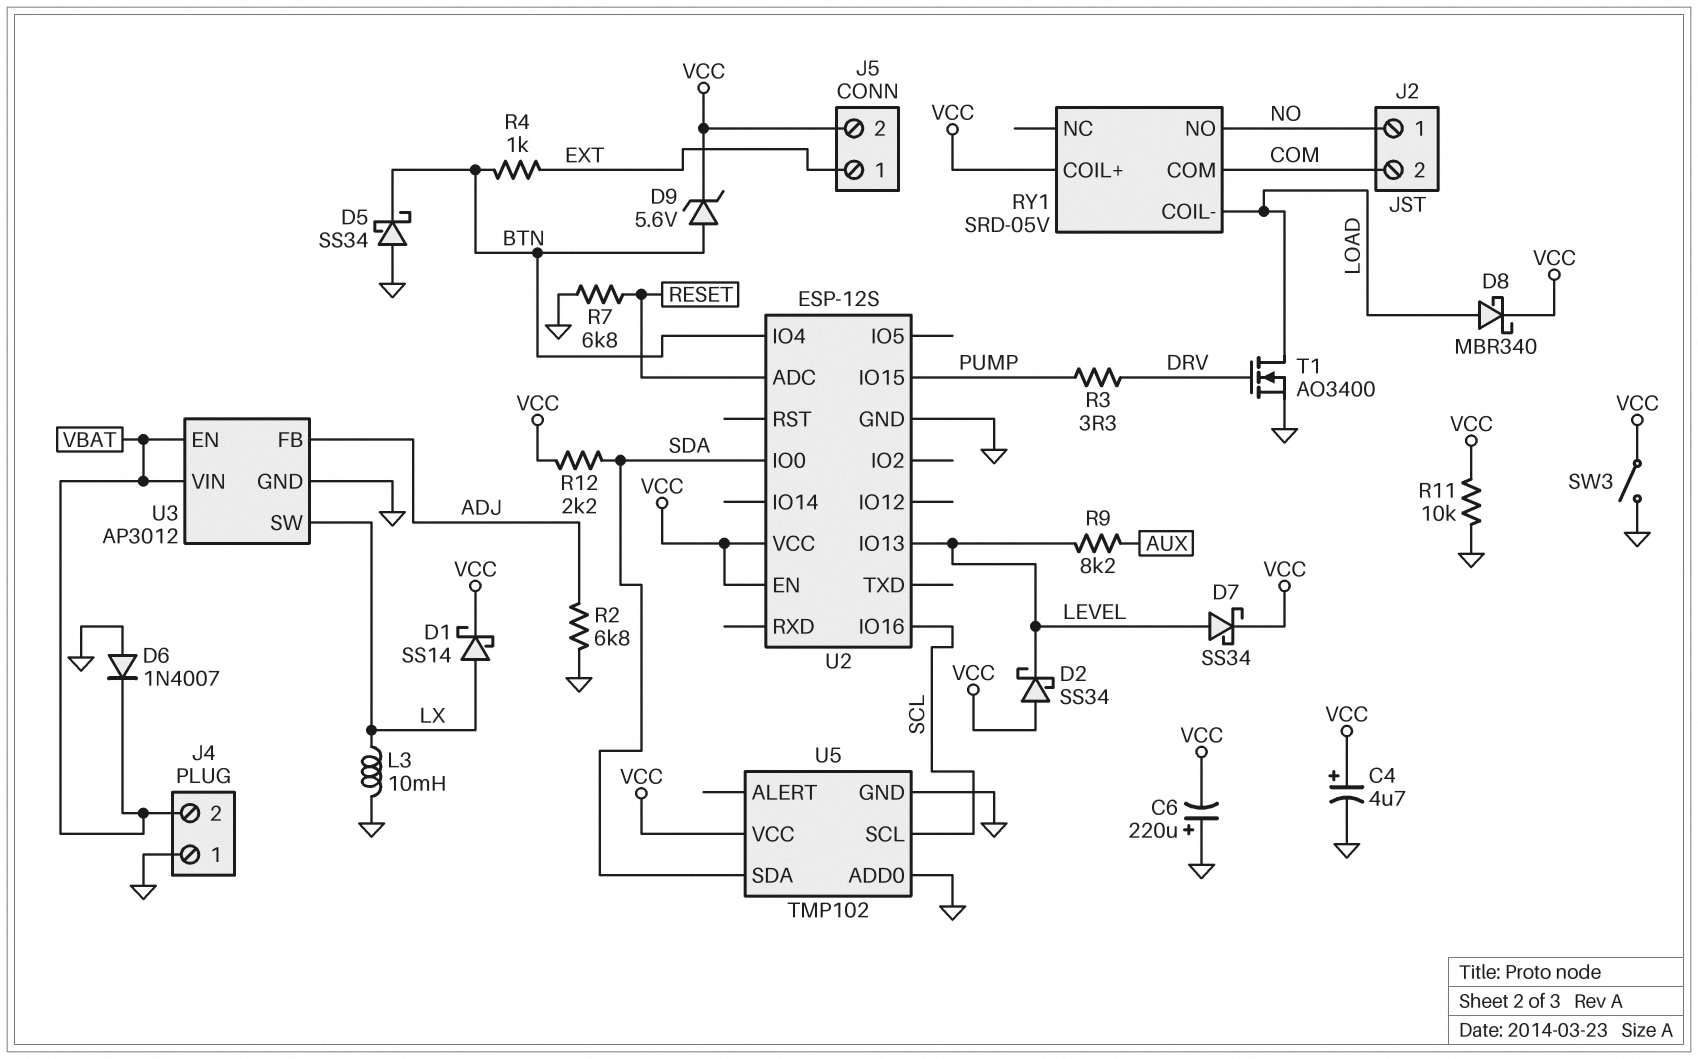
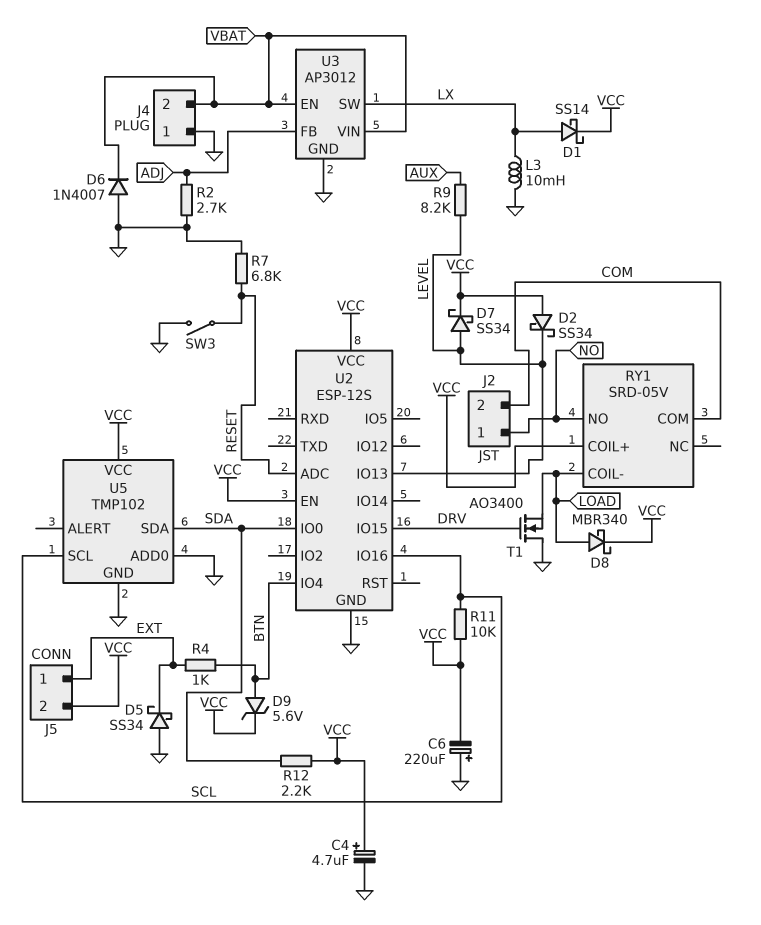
D5: schottky SS34 (A GND, K BTN) -> schottky SS34 (A GND, K EXT)
R2: 6.8k (ADJ, GND) -> 2.7k (ADJ, GND)
R3: 3.3 (DRV, PUMP) -> none
R11: 10k (GND, VCC) -> 10k (SCL, VCC)
SW3: switch (GND, VCC) -> switch (GND, RESET)
T1: NMOS AO3400 (G DRV, D LOAD, S GND) -> NMOS AO3400 (G DRV, D GND, S LOAD)
U2 pin IO15: PUMP -> DRV

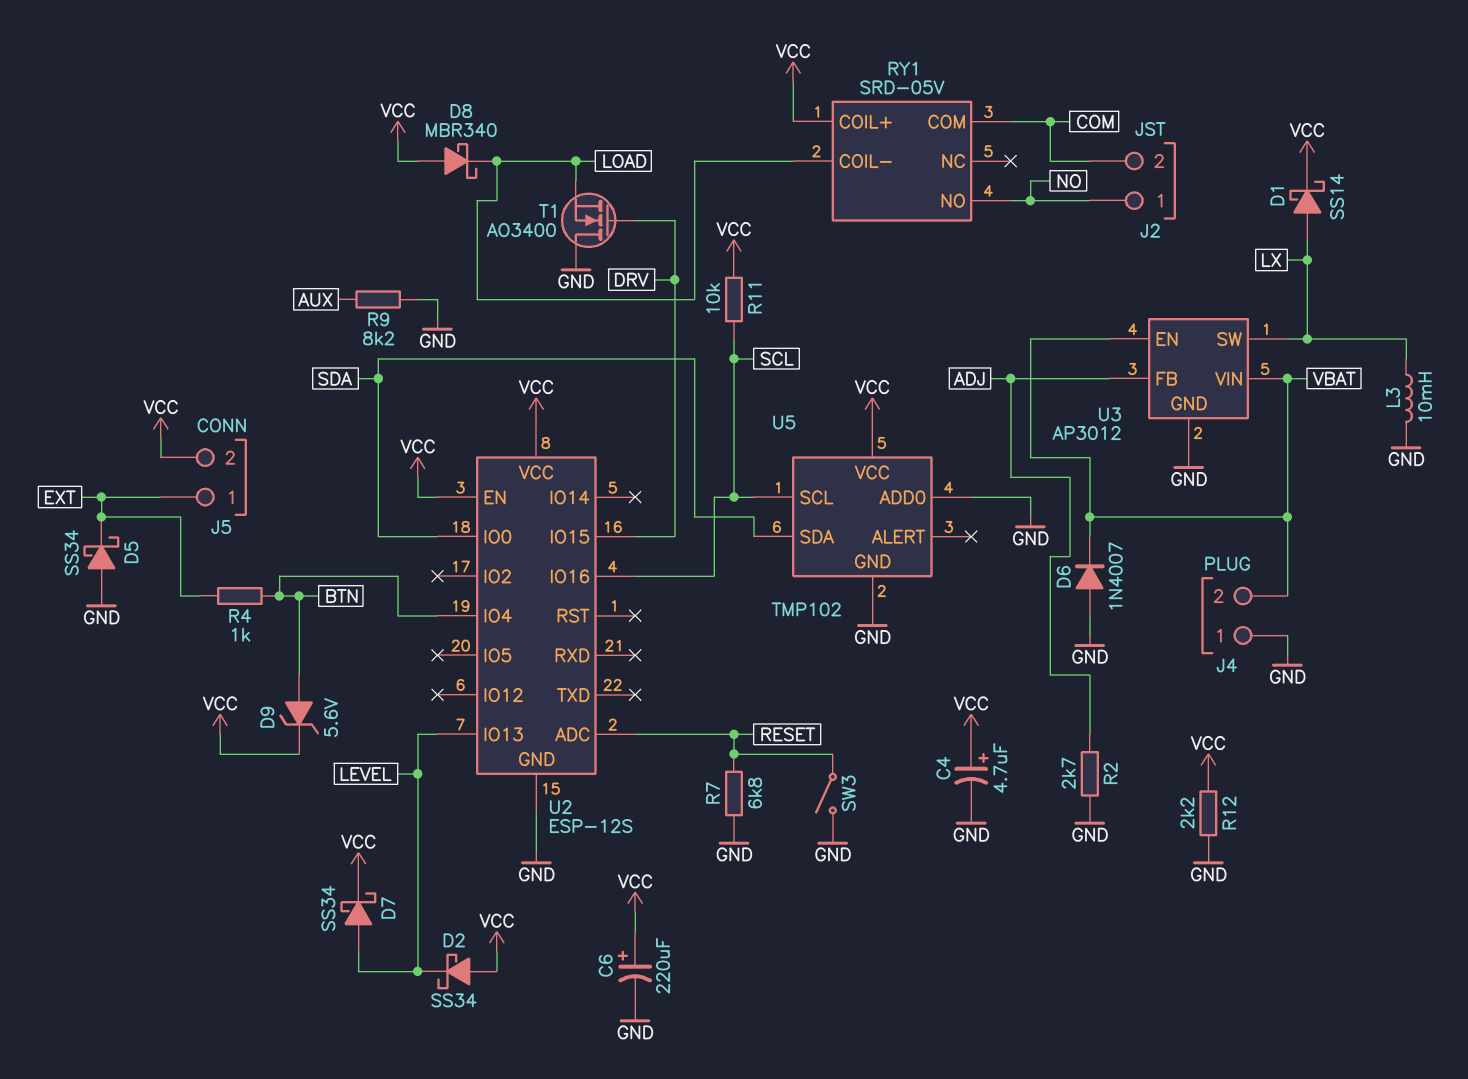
C6: 220uF (plus GND, minus VCC) -> 220uF (plus VCC, minus GND)
D8: schottky MBR340 (A LOAD, K VCC) -> schottky MBR340 (A VCC, K LOAD)
R9: 8.2k (AUX, LEVEL) -> 8.2k (AUX, GND)
R12: 2.2k (SDA, VCC) -> 2.2k (GND, VCC)

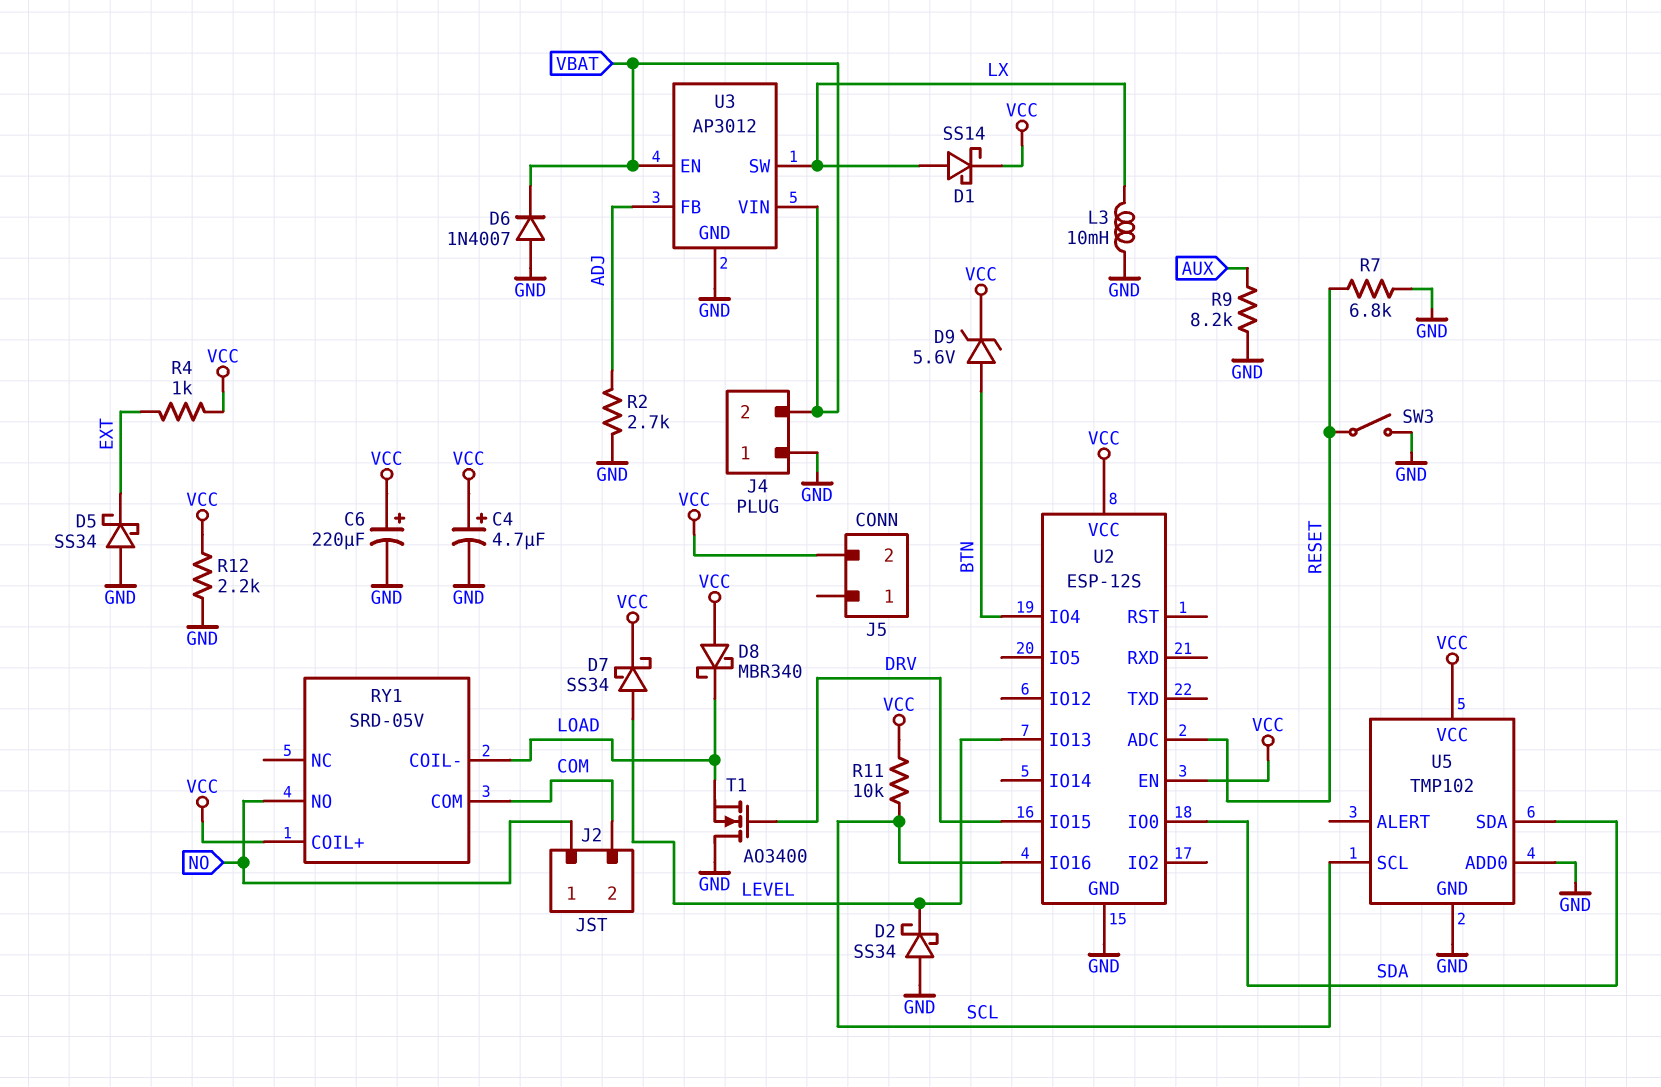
D2: schottky SS34 (A VCC, K LEVEL) -> schottky SS34 (A GND, K LEVEL)
J5 pin 1: EXT -> none
R4: 1k (BTN, EXT) -> 1k (EXT, VCC)

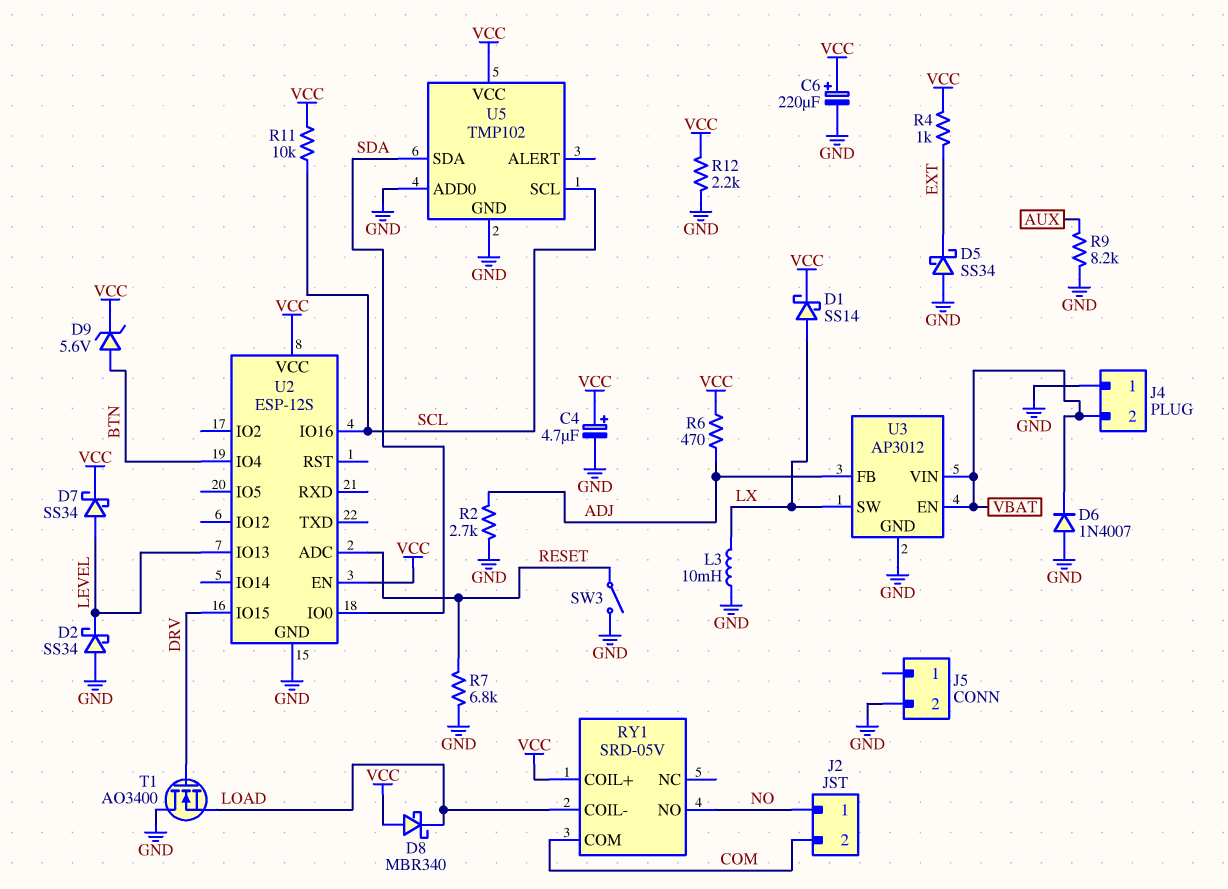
J5 pin 2: VCC -> GND
R6: none -> 470 (ADJ, VCC)

